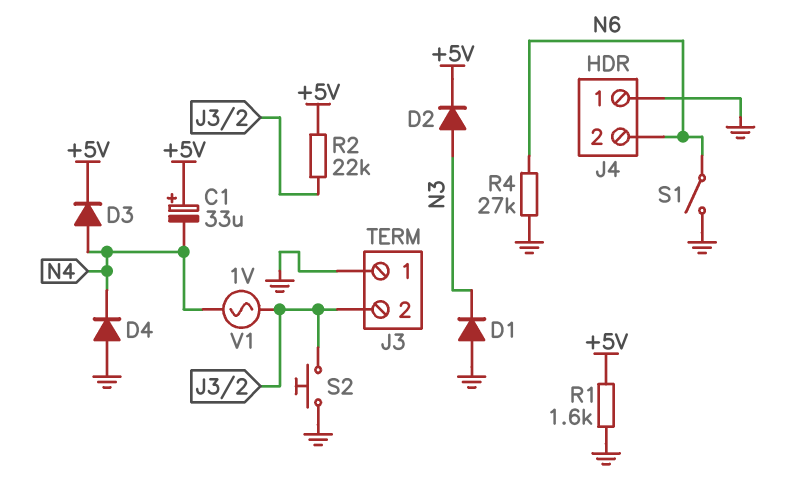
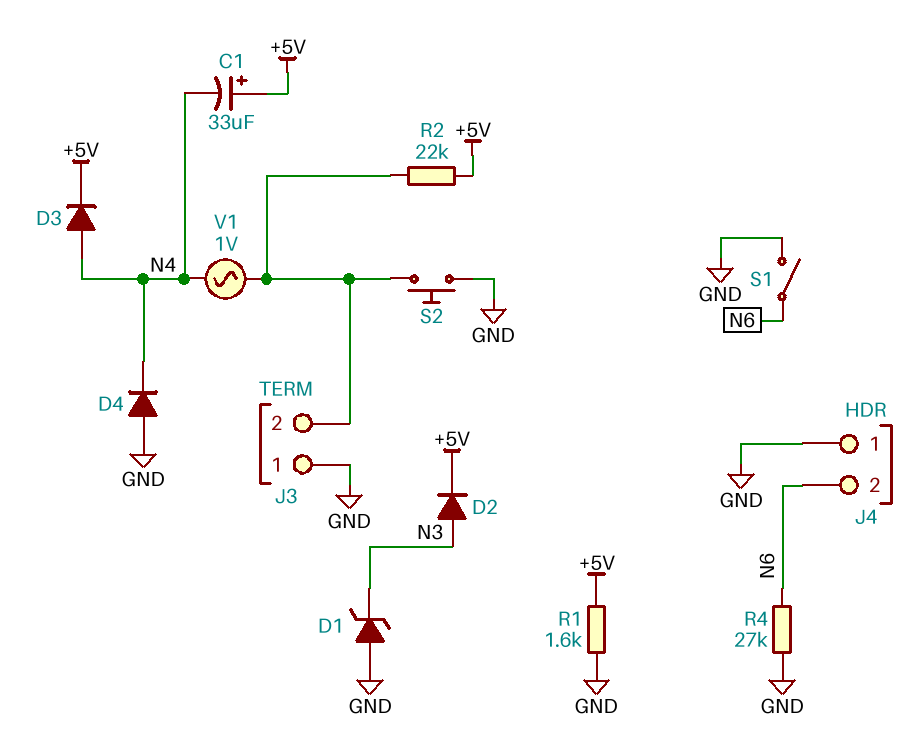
D1: diode (A GND, K N3) -> zener (A GND, K N3)

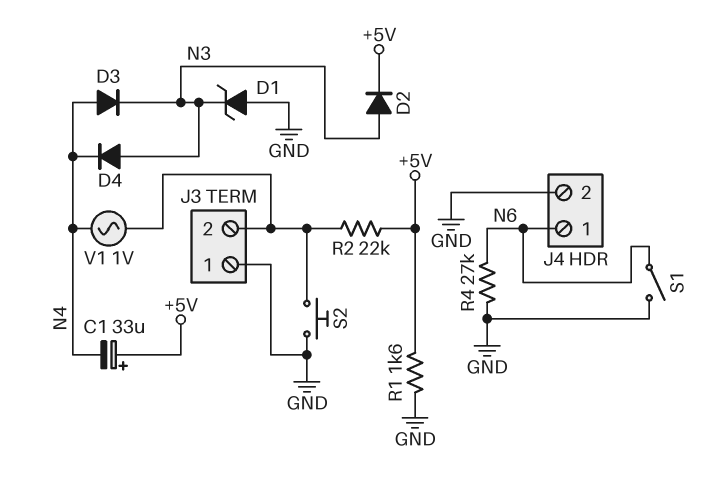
D3: diode (A N4, K +5V) -> diode (A N4, K N3)
D4: diode (A GND, K N4) -> diode (A N3, K N4)
J4 pin 1: GND -> N6
J4 pin 2: N6 -> GND

